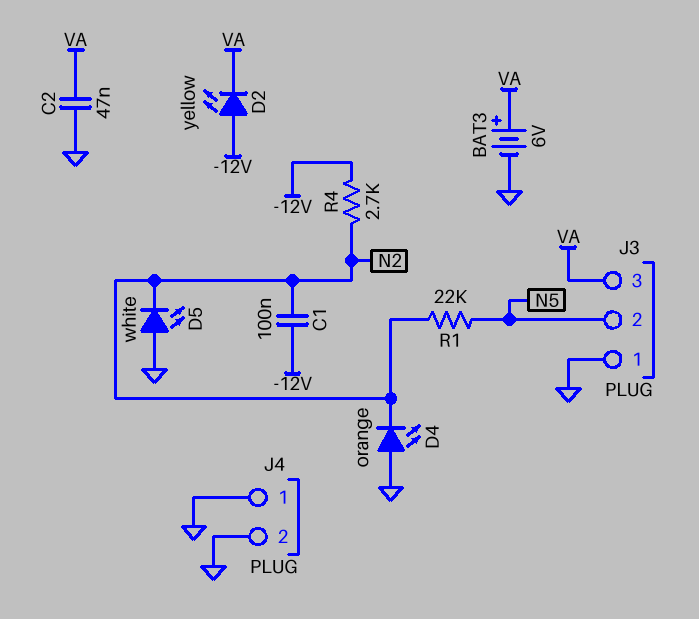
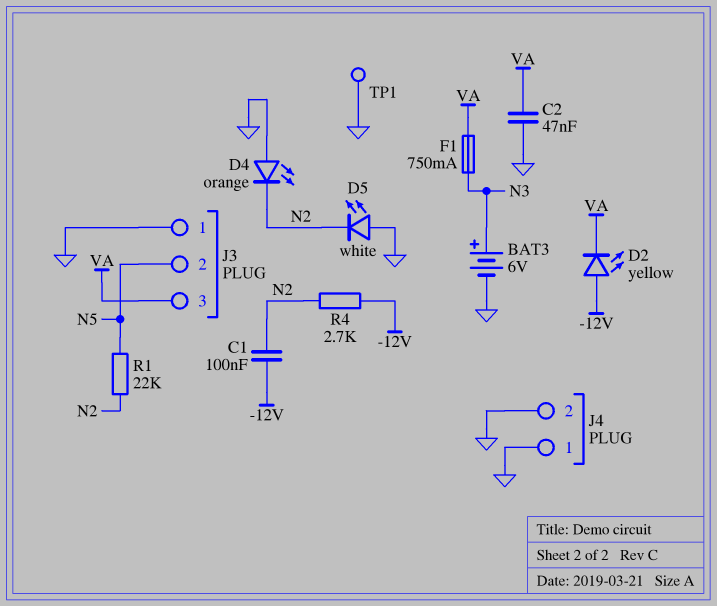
BAT3: 6V (plus VA, minus GND) -> 6V (plus N3, minus GND)
F1: none -> 750mA (N3, VA)
TP1: none -> test point (GND)

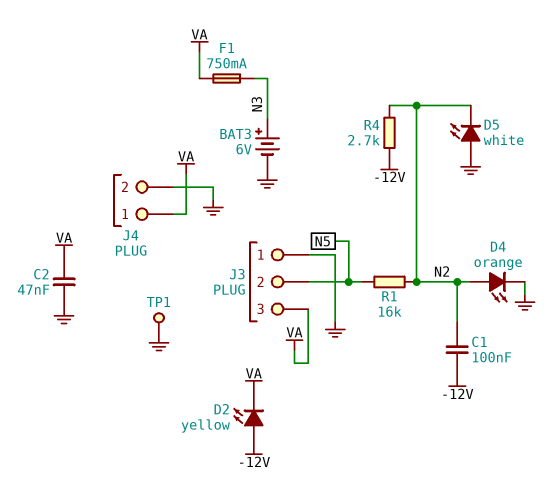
D4: LED orange (A GND, K N2) -> LED orange (A N2, K GND)
J4 pin 1: GND -> VA
R1: 22k (N2, N5) -> 16k (N2, N5)

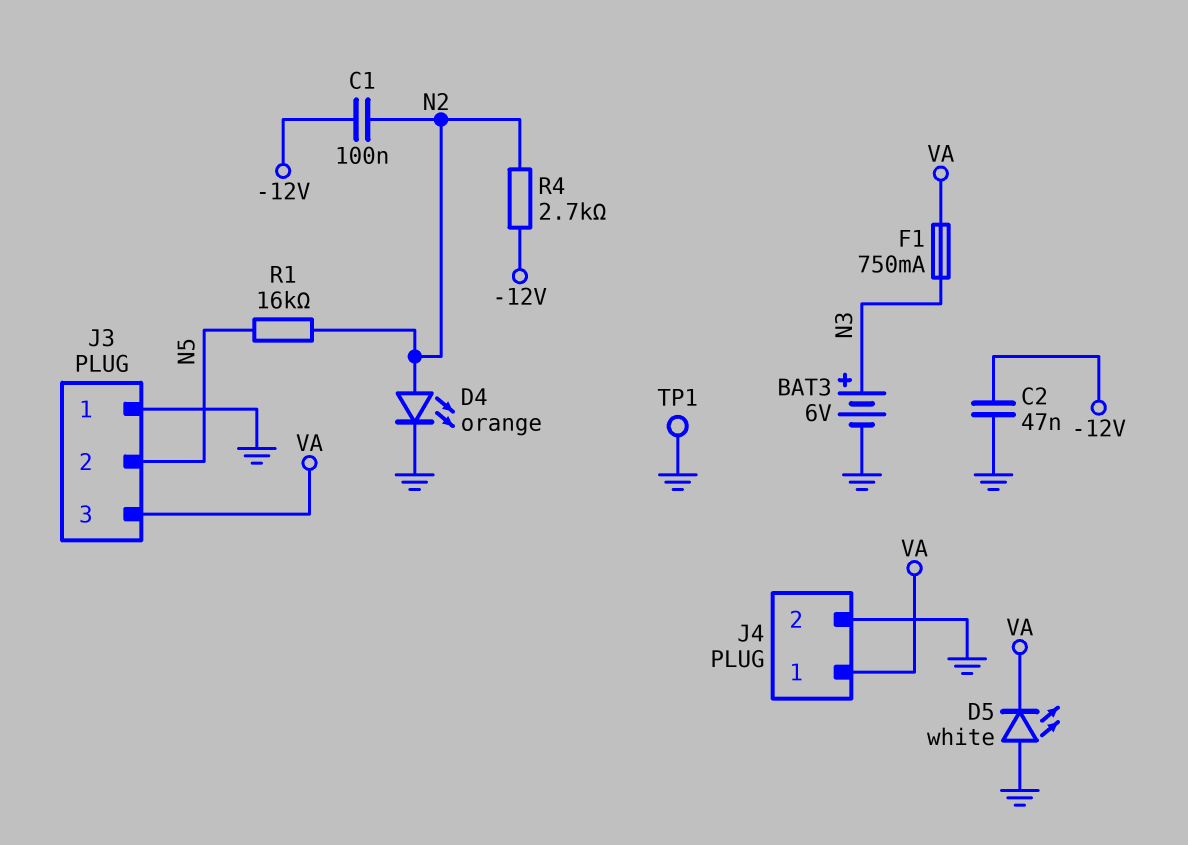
C2: 47nF (GND, VA) -> 47nF (-12V, GND)
D2: LED yellow (A -12V, K VA) -> none
D5: LED white (A GND, K N2) -> LED white (A GND, K VA)

